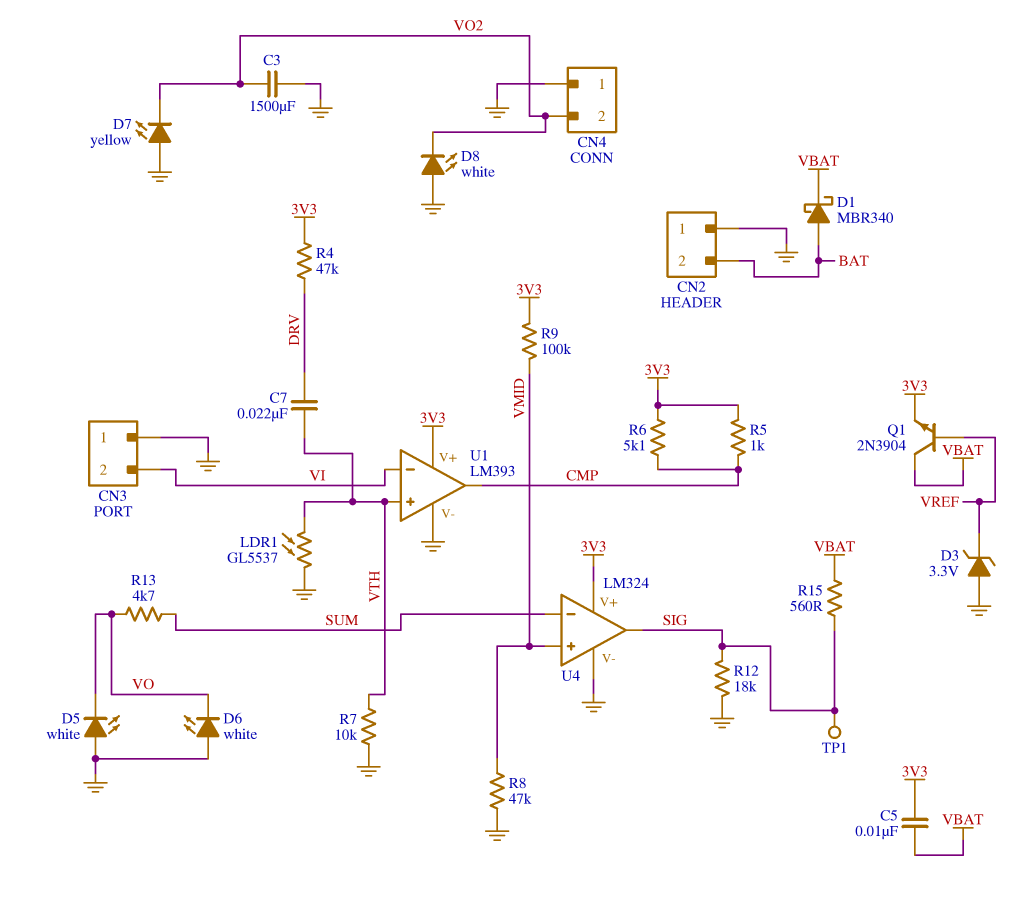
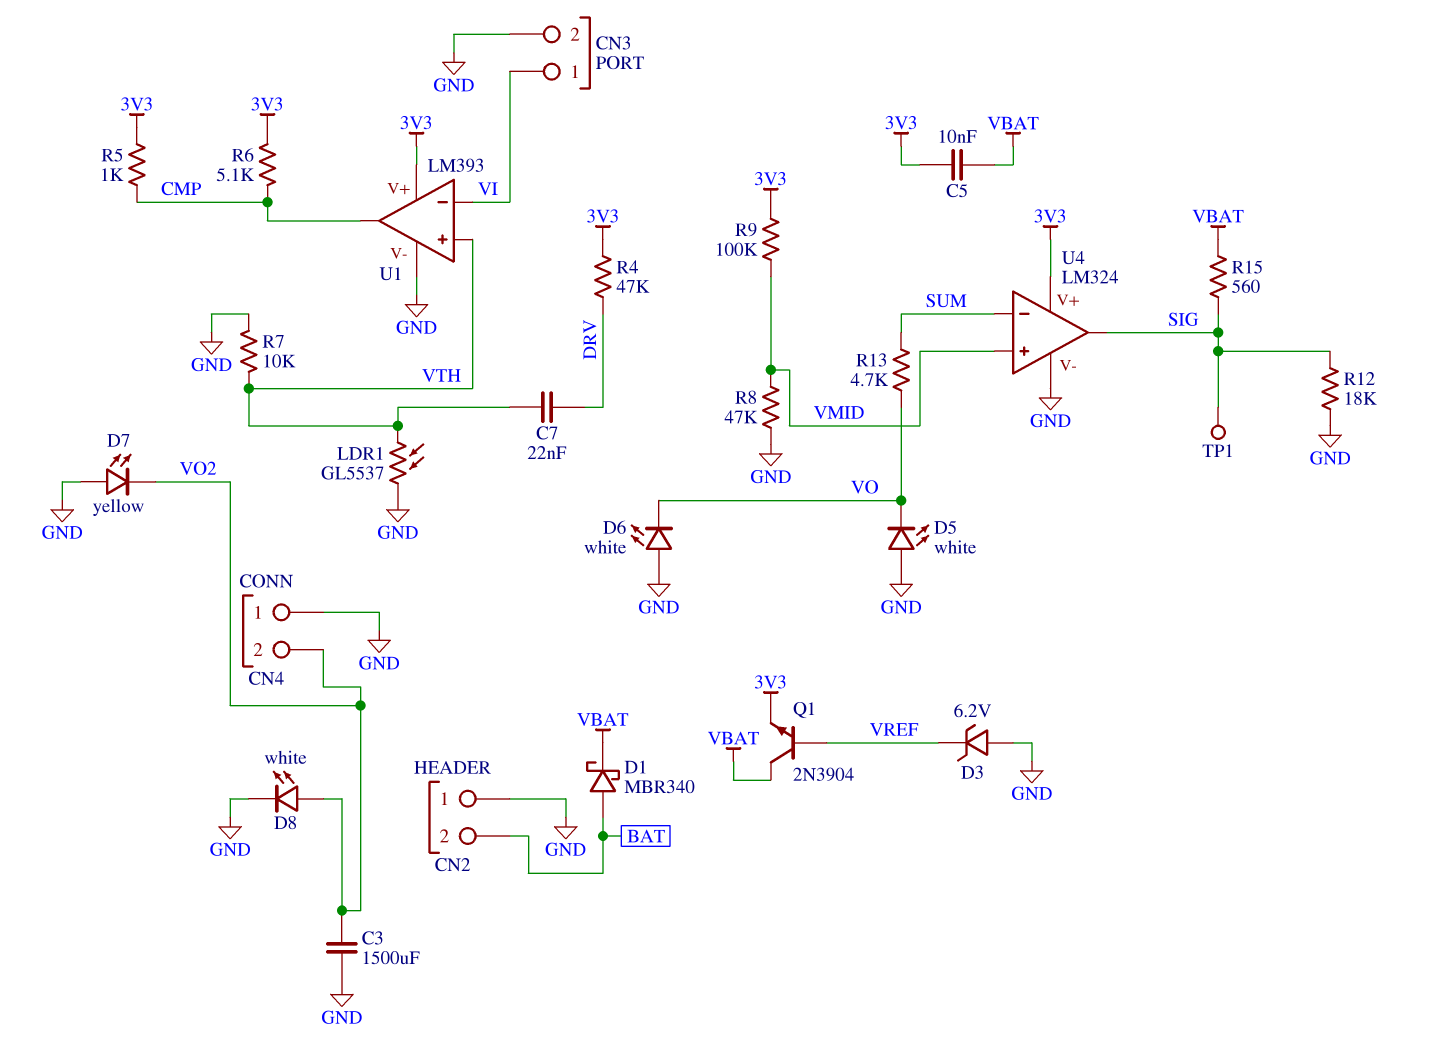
CN3 pin 1: GND -> VI
CN3 pin 2: VI -> GND
D3: zener 3.3V (A GND, K VREF) -> zener 6.2V (A GND, K VREF)
D8: LED white (A GND, K VO2) -> LED white (A VO2, K GND)

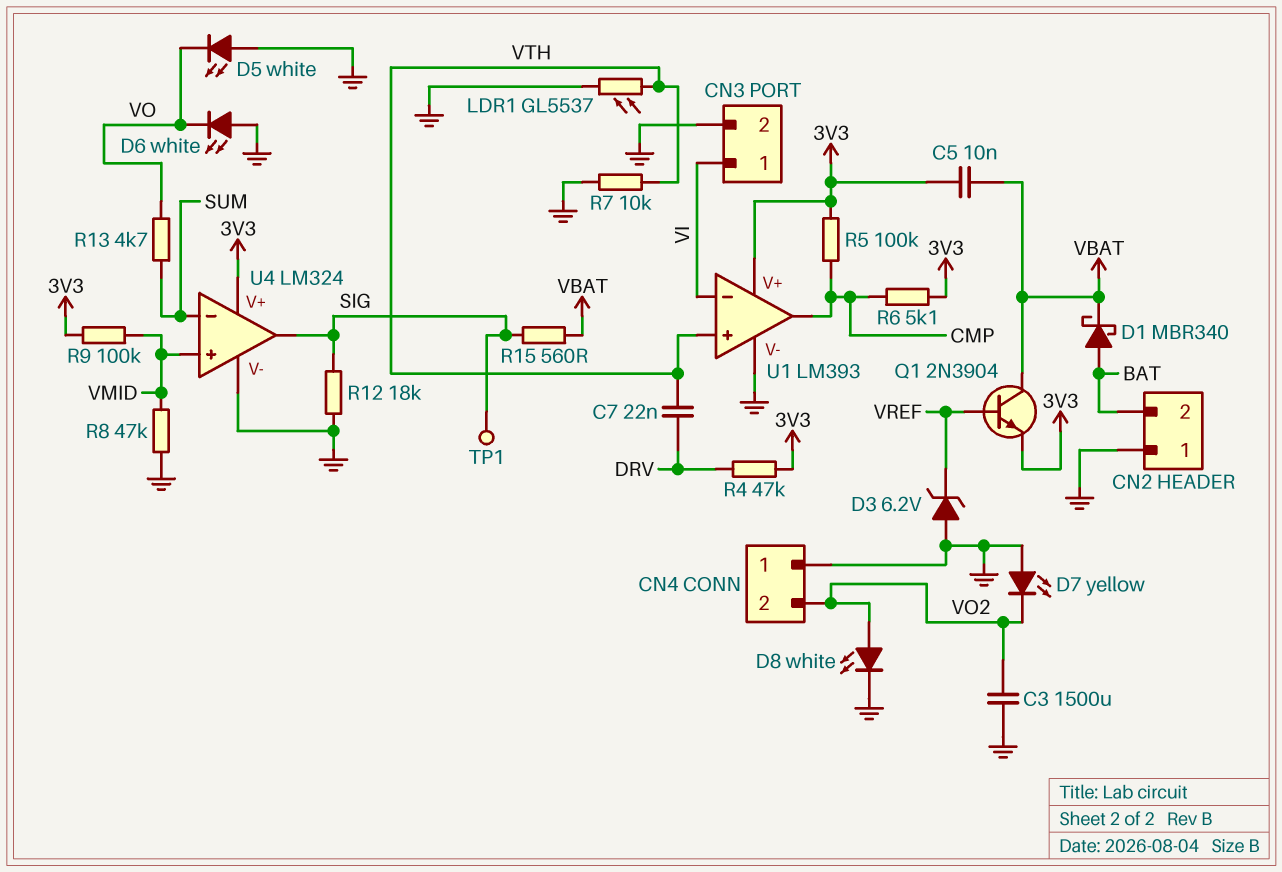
R5: 1k (3V3, CMP) -> 100k (3V3, CMP)

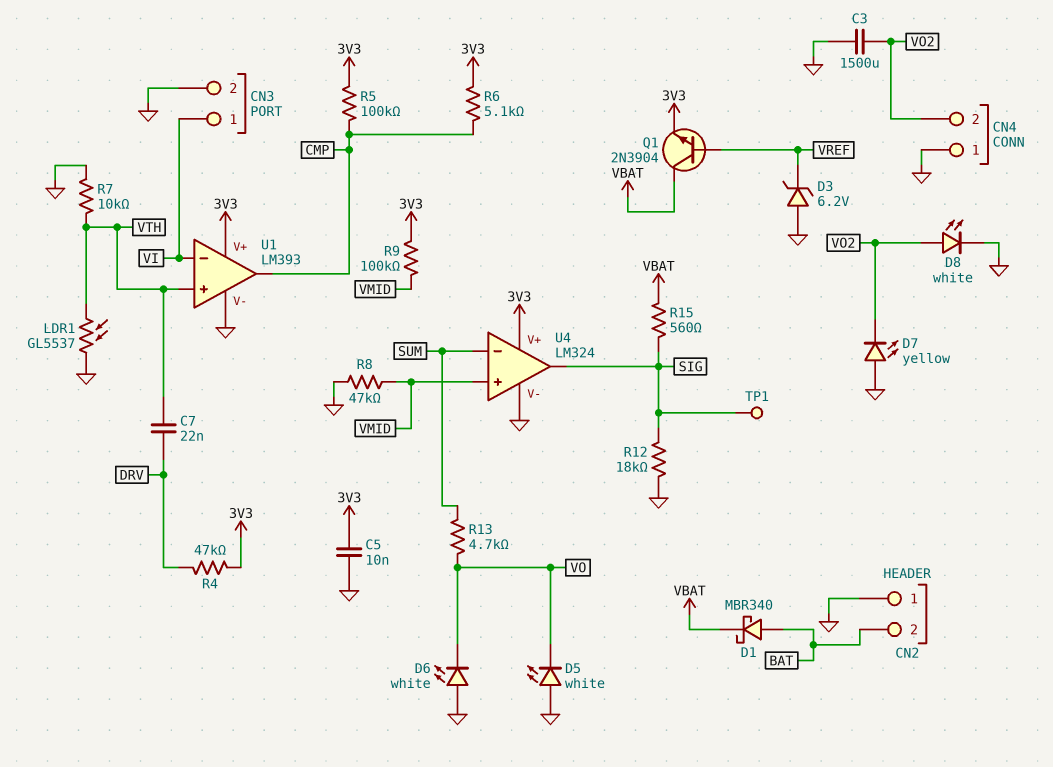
C5: 10nF (3V3, VBAT) -> 10nF (3V3, GND)

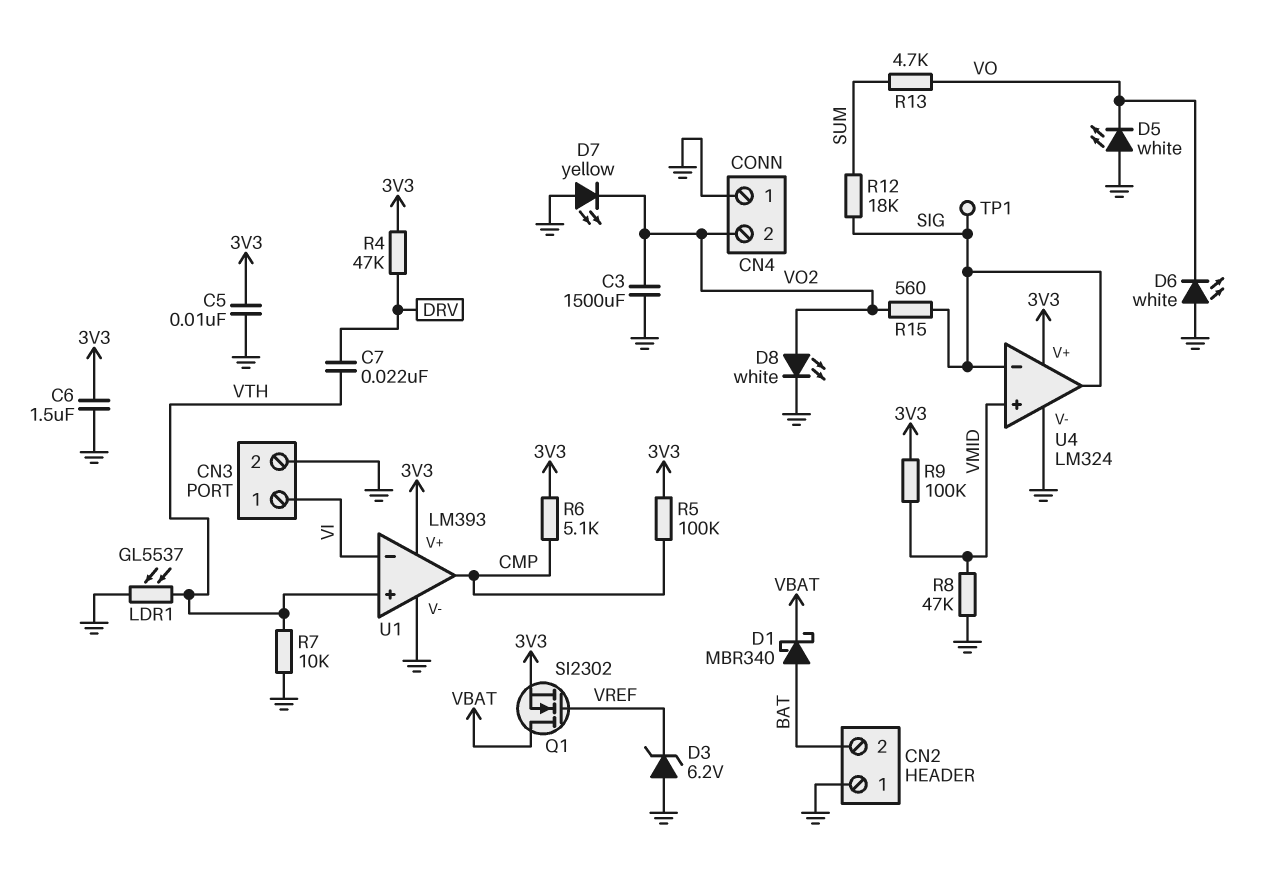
C6: none -> 1.5uF (3V3, GND)
Q1: NPN 2N3904 (B VREF, C VBAT, E 3V3) -> NMOS SI2302 (G VREF, D VBAT, S 3V3)
R12: 18k (GND, SIG) -> 18k (SIG, SUM)
R15: 560 (SIG, VBAT) -> 560 (SIG, VO2)
U4 pin in-: SUM -> SIG

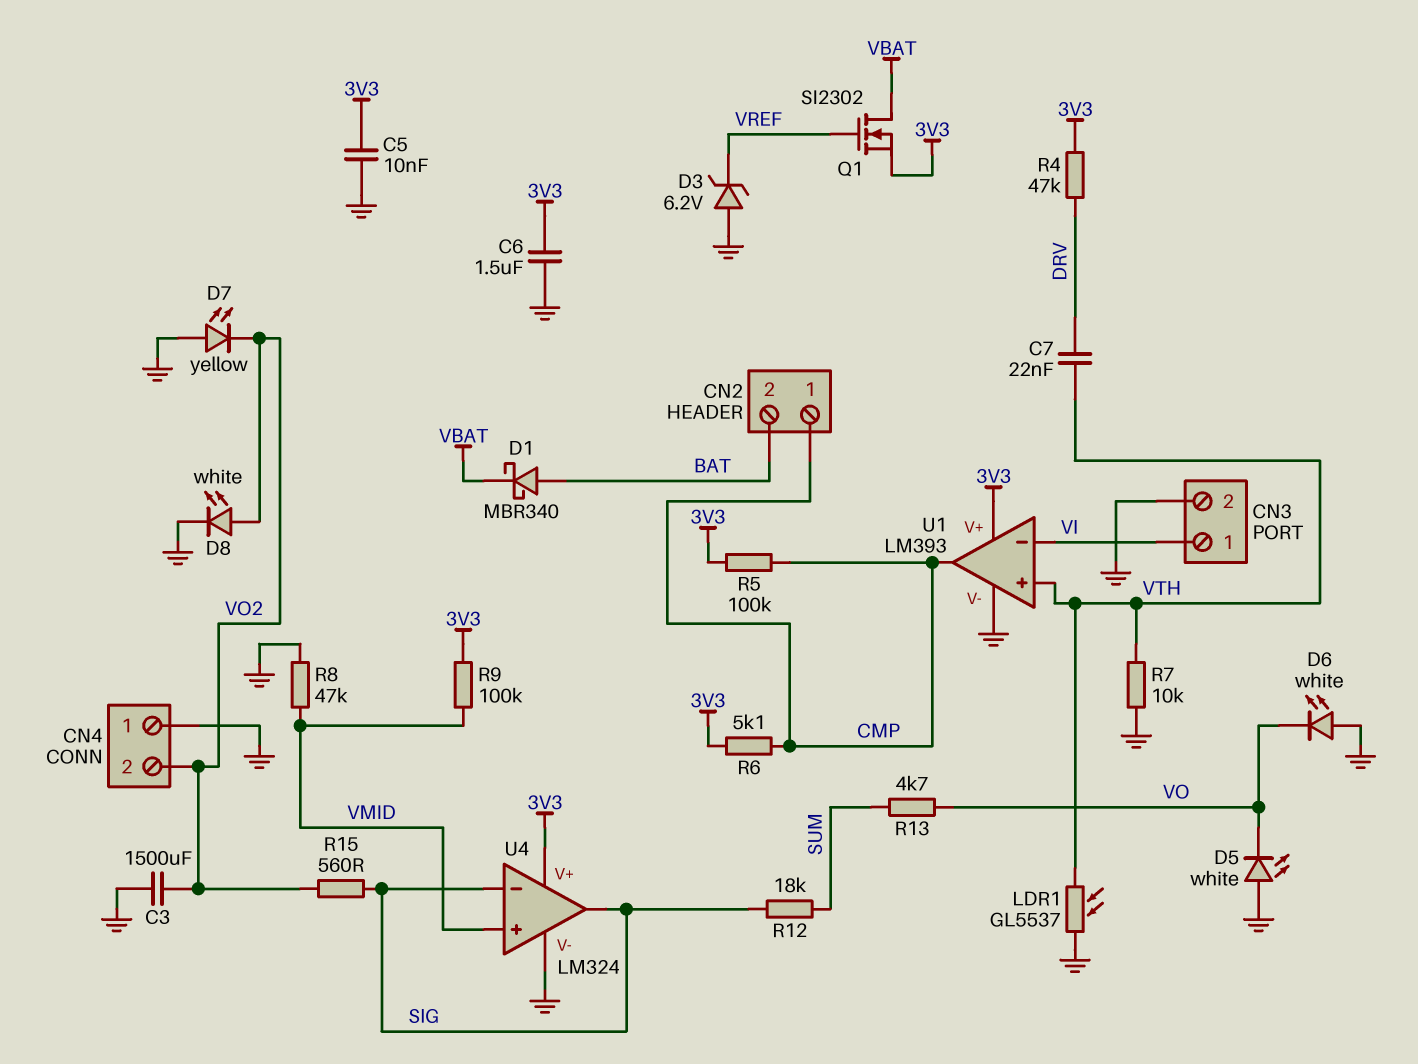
CN2 pin 1: GND -> CMP
TP1: test point (SIG) -> none

